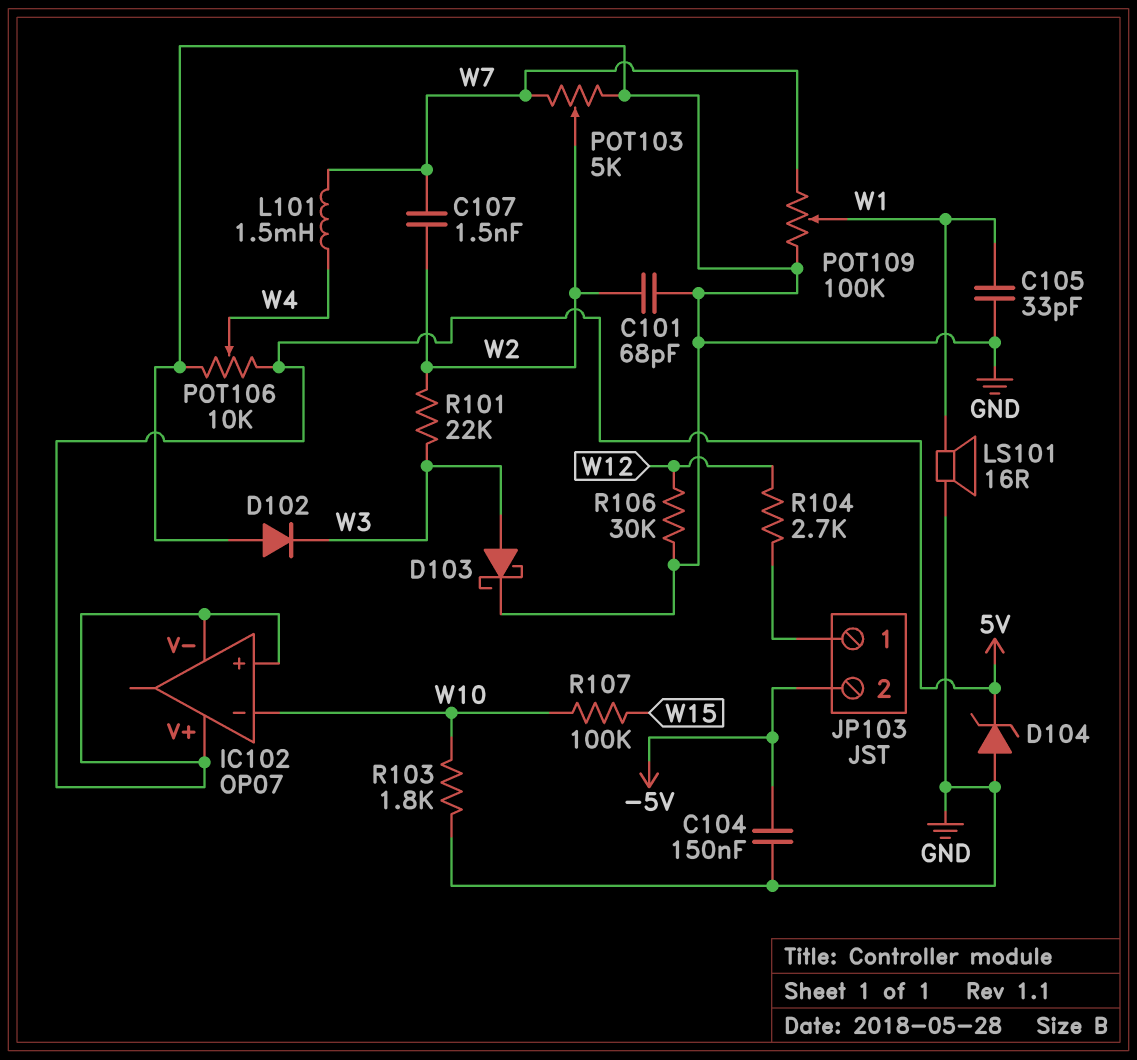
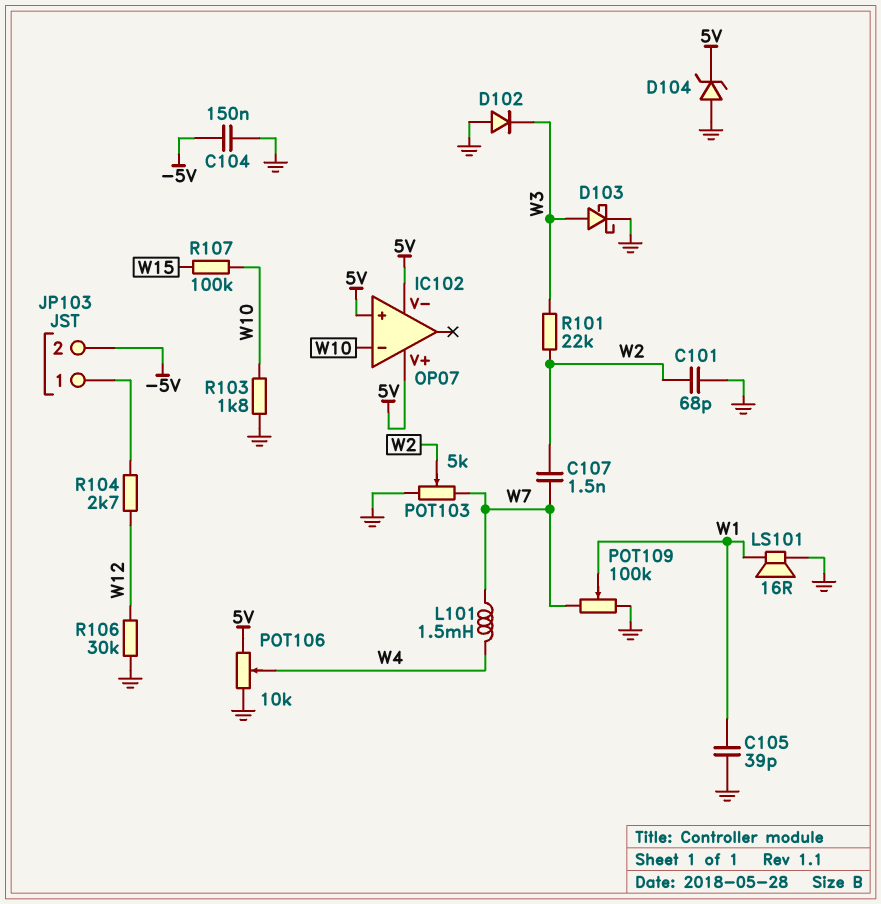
C105: 33pF (GND, W1) -> 39pF (GND, W1)

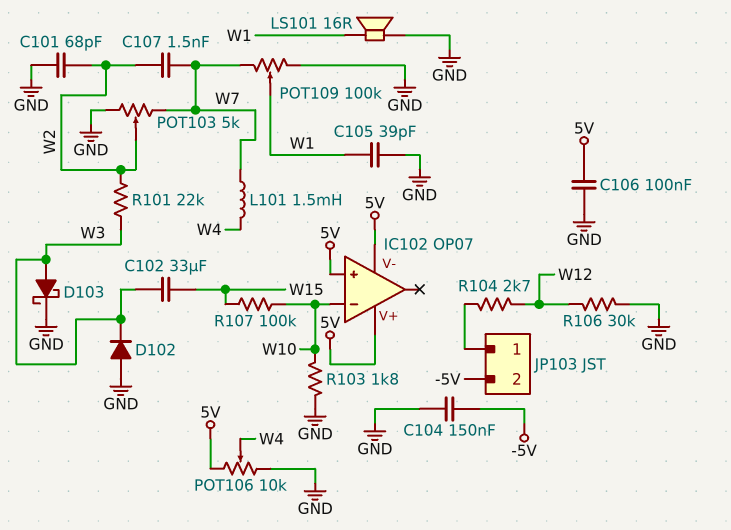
C102: none -> 33uF (W3, W15)
C106: none -> 100nF (5V, GND)
D104: zener (A GND, K 5V) -> none

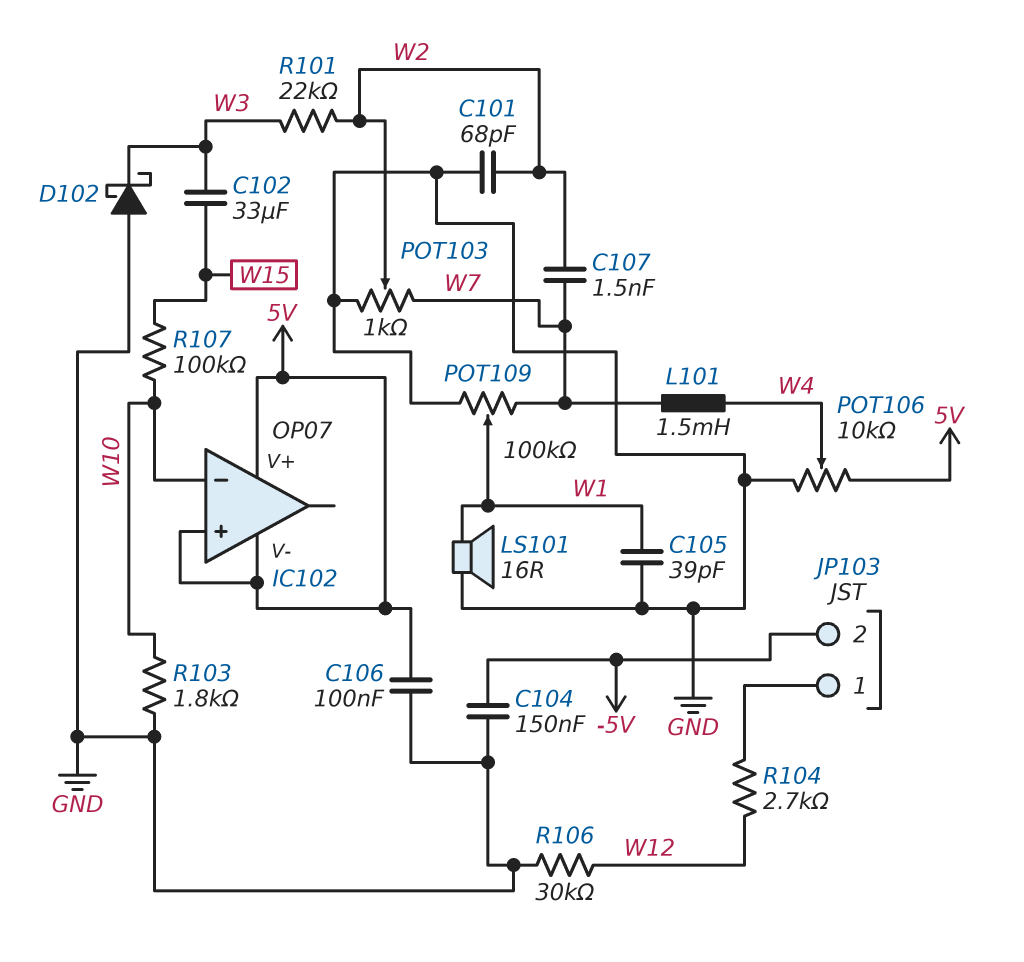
D102: diode (A GND, K W3) -> schottky (A GND, K W3)
D103: schottky (A W3, K GND) -> none
POT103: 5k (GND, W7, wiper W2) -> 1k (GND, W7, wiper W2)

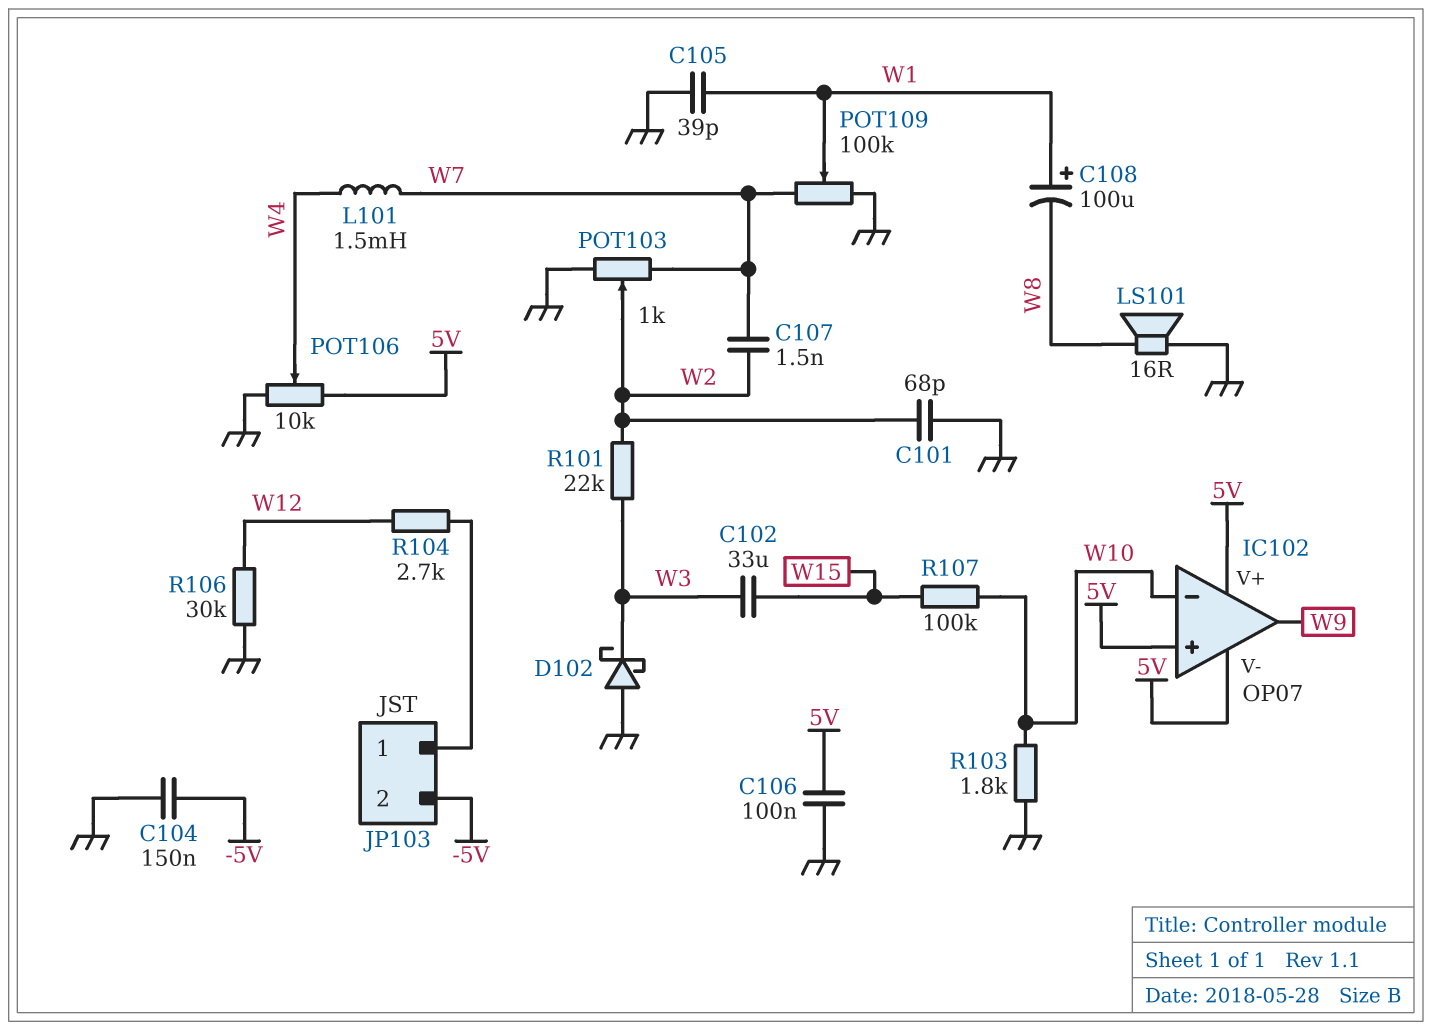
C108: none -> 100uF (plus W1, minus W8)
IC102 pin out: none -> W9
LS101: speaker 16R (GND, W1) -> speaker 16R (GND, W8)

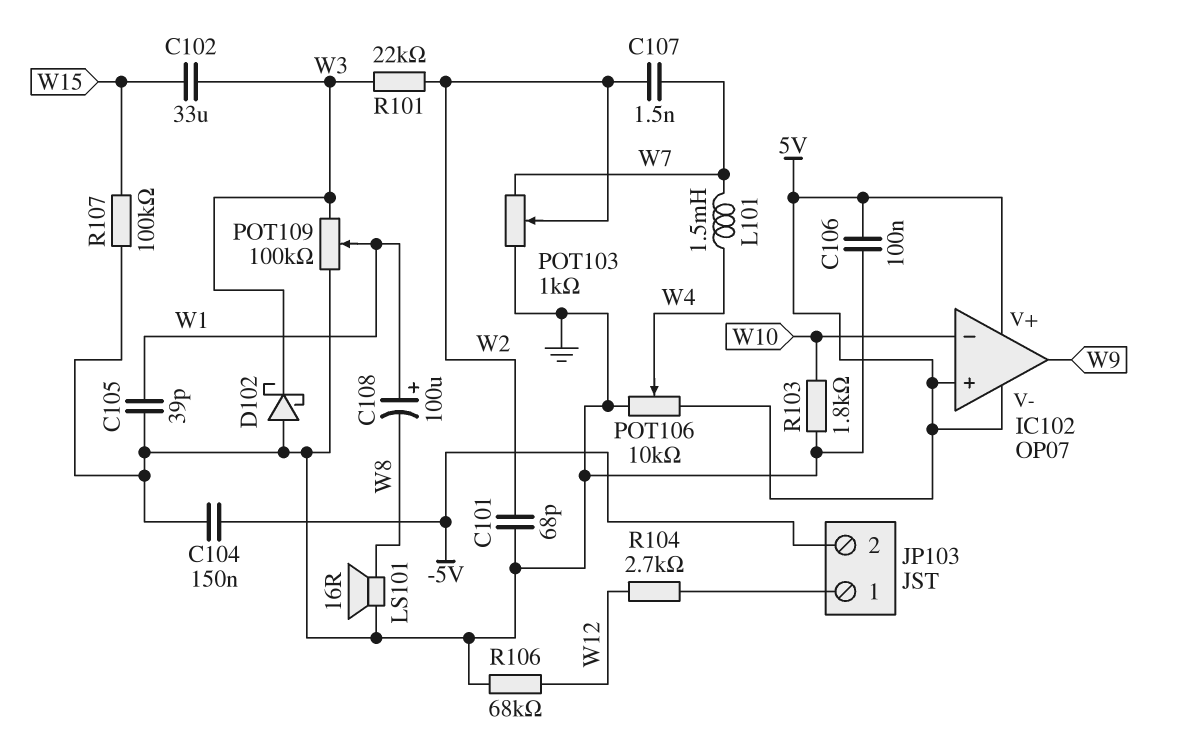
POT109: 100k (GND, W7, wiper W1) -> 100k (GND, W3, wiper W1)
R106: 30k (GND, W12) -> 68k (GND, W12)
R107: 100k (W10, W15) -> 100k (GND, W15)

